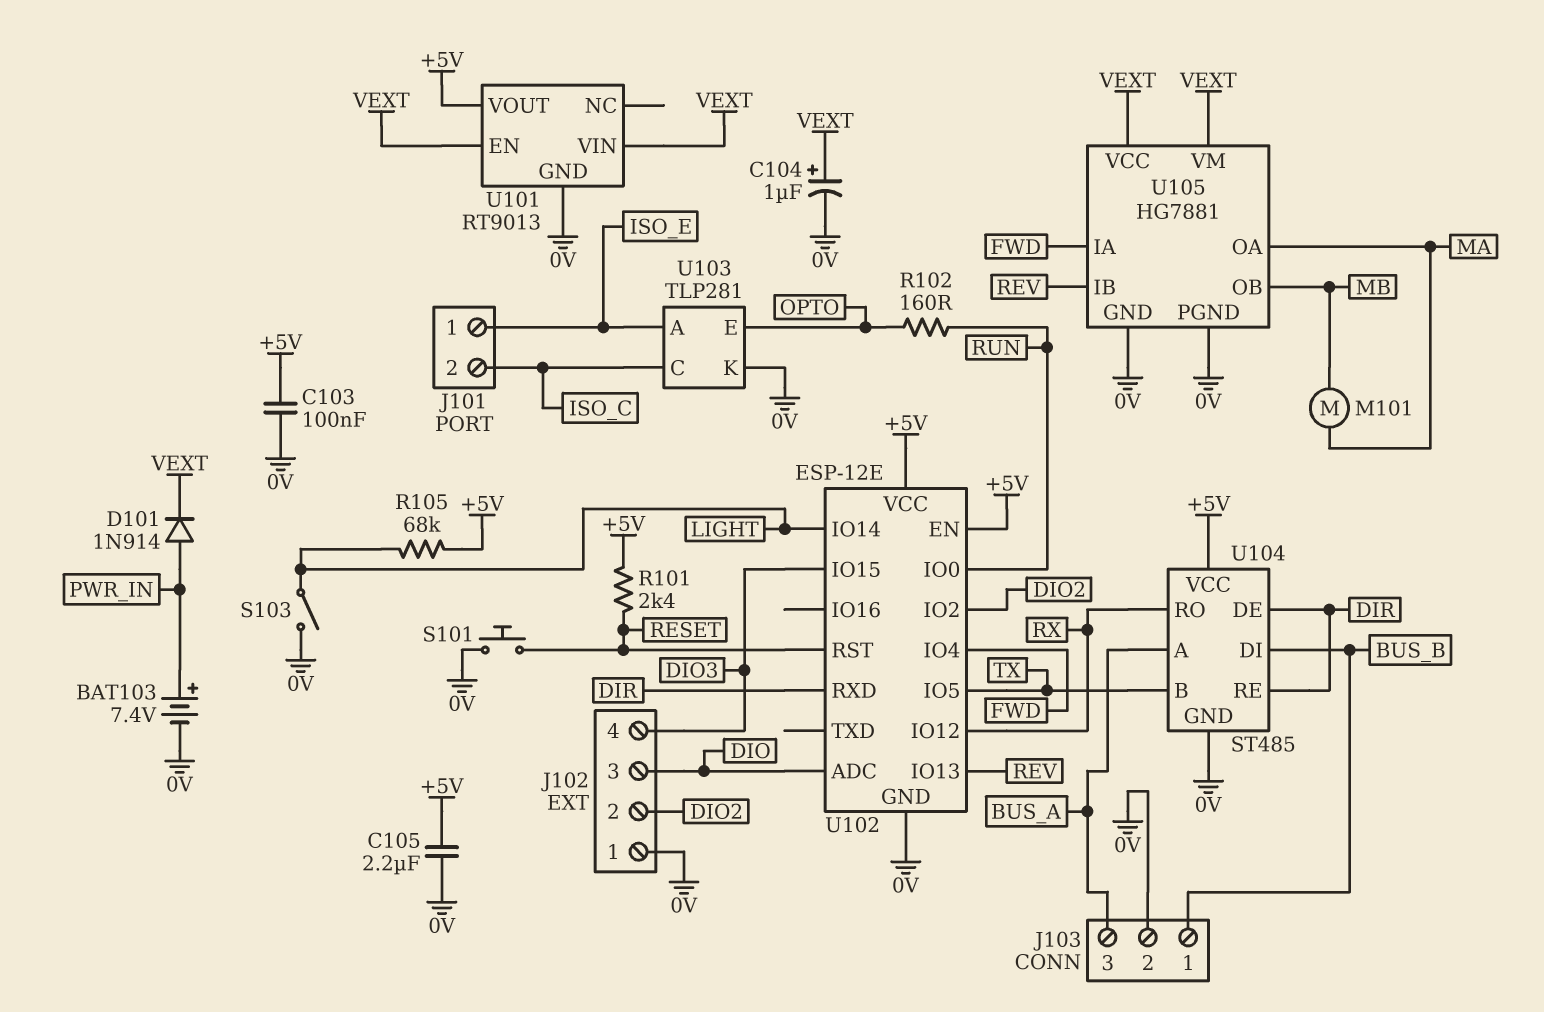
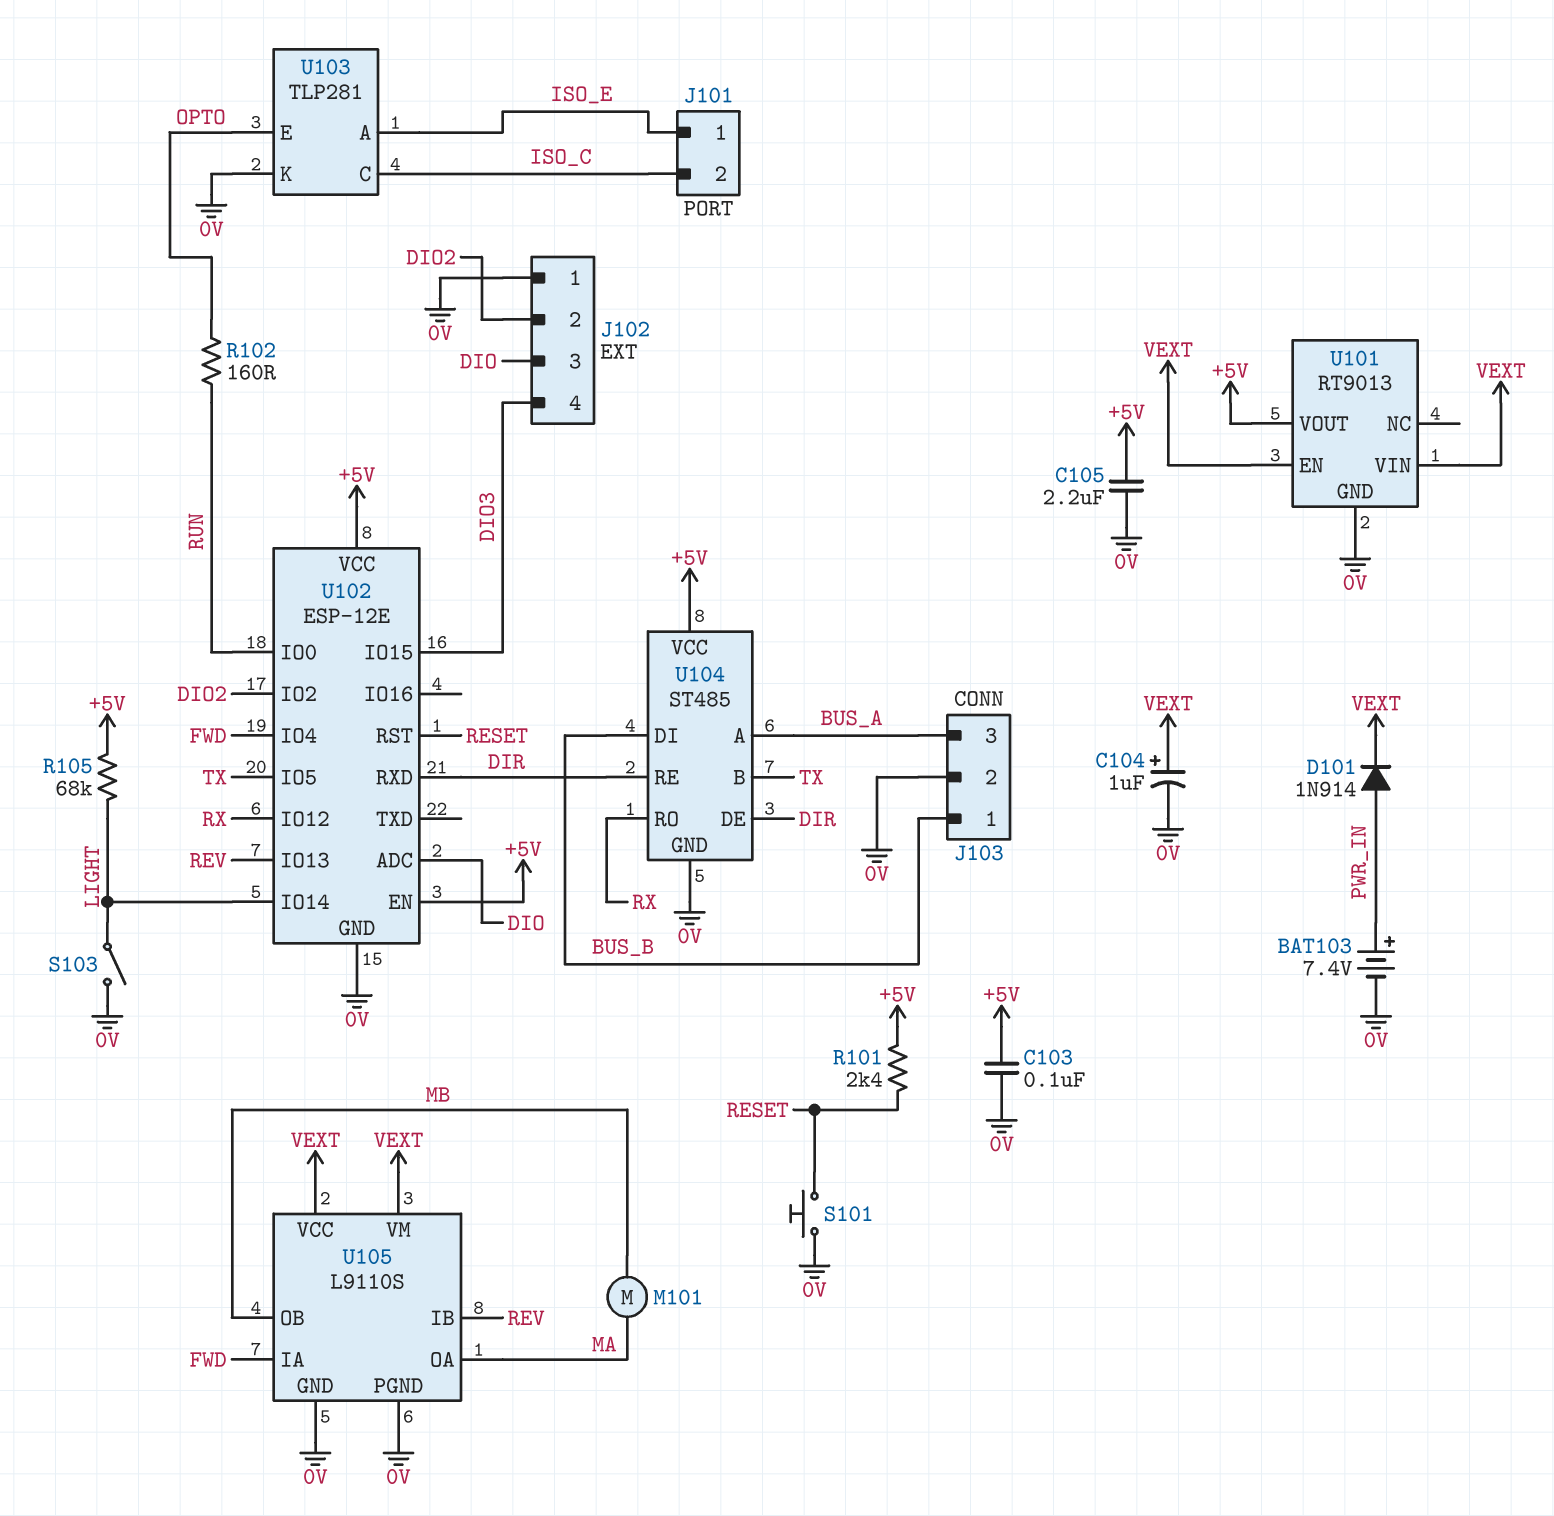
U105: HG7881 -> L9110S

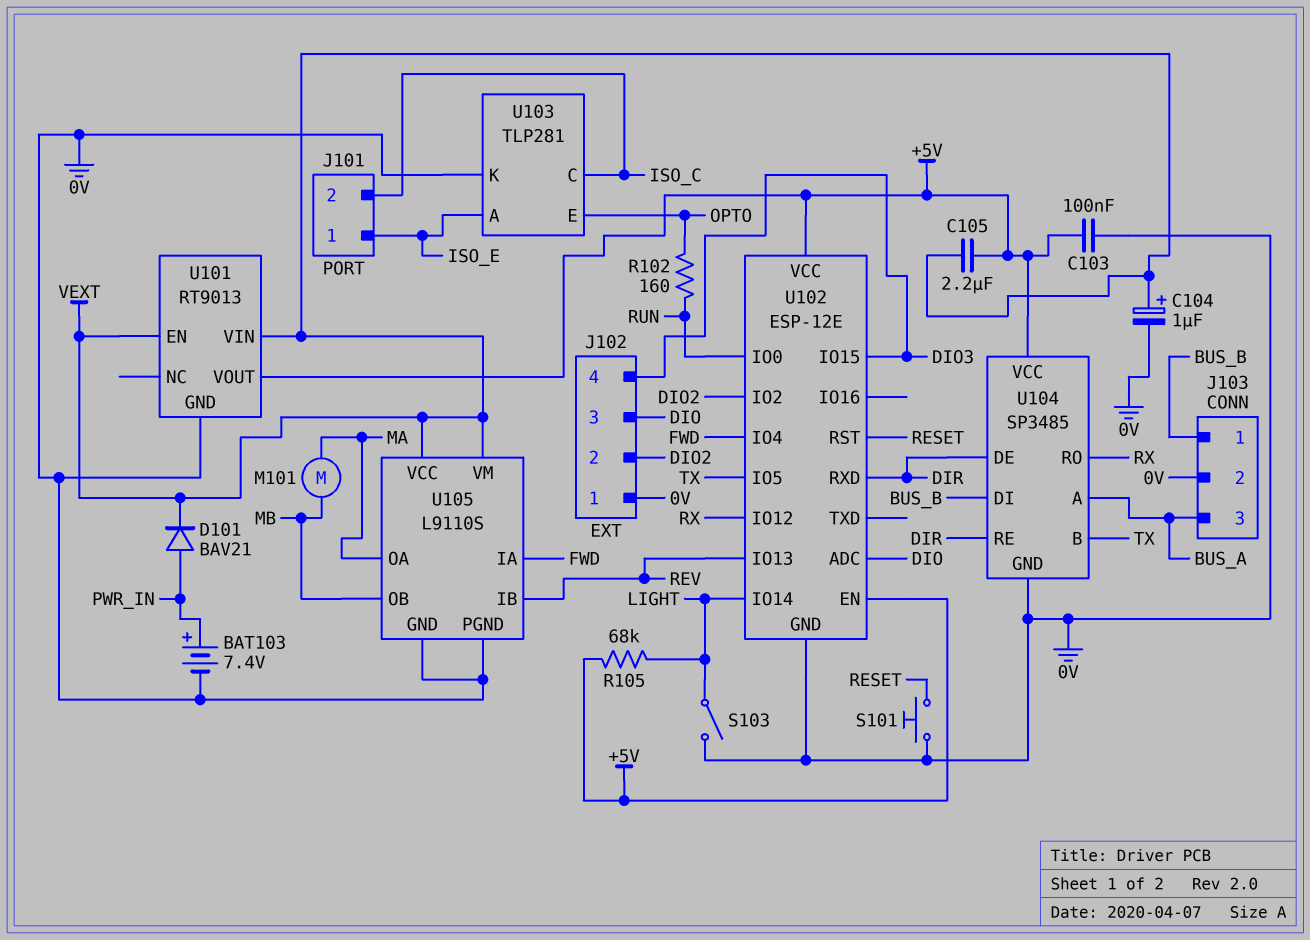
C105: 2.2uF (+5V, 0V) -> 2.2uF (+5V, VEXT)
D101: diode 1N914 (A PWR_IN, K VEXT) -> diode BAV21 (A PWR_IN, K VEXT)
R101: 2.4k (+5V, RESET) -> none
U104: ST485 -> SP3485

